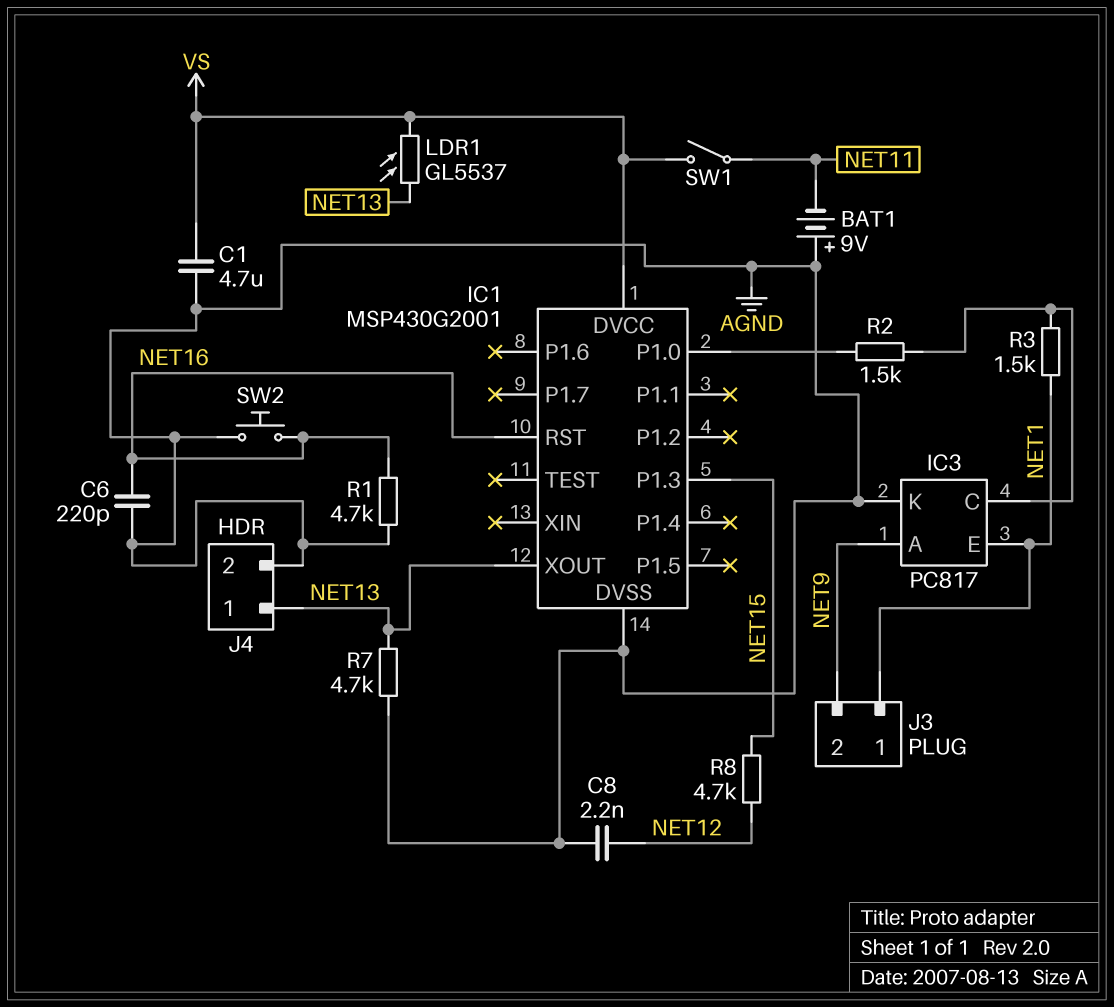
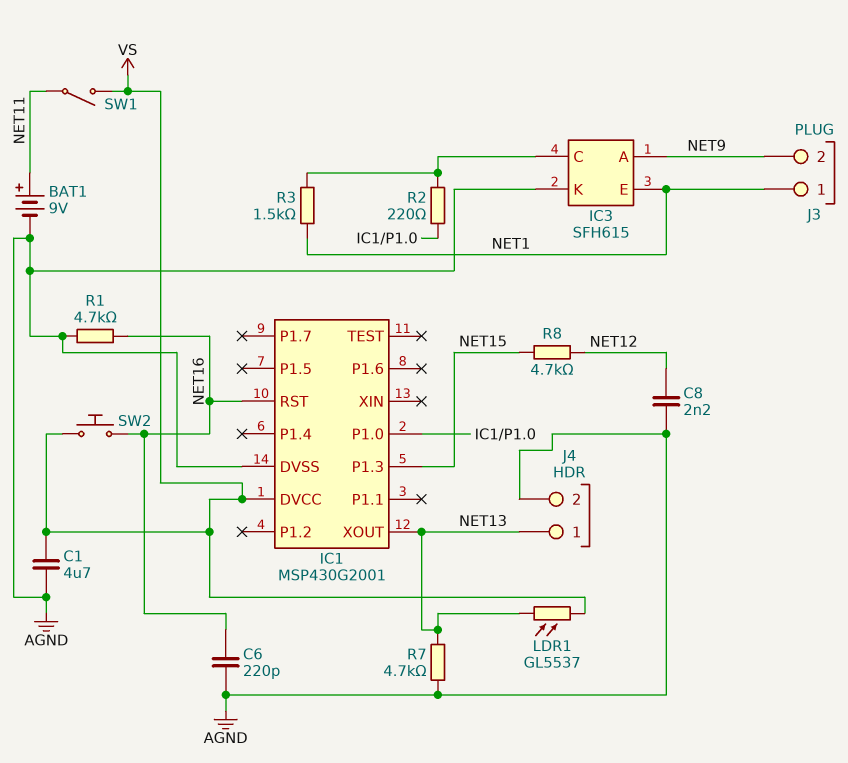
BAT1: 9V (plus AGND, minus NET11) -> 9V (plus NET11, minus AGND)
IC3: PC817 -> SFH615
R2: 1.5k (IC1/P1.0, IC3/C) -> 220 (IC1/P1.0, IC3/C)
SW2: button (AGND, NET16) -> button (NET16, VS)

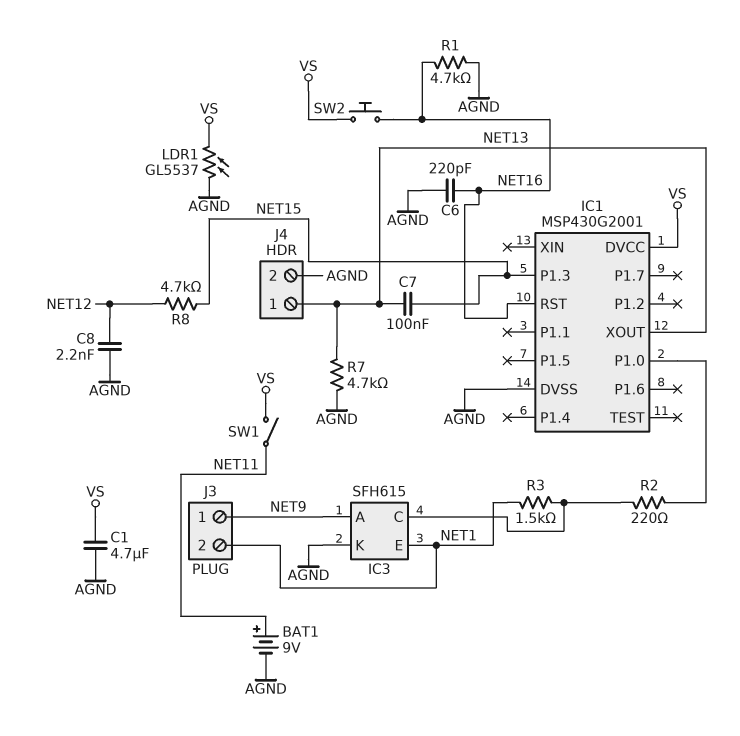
C7: none -> 100nF (NET13, NET15)
J3 pin 1: NET1 -> NET9
J3 pin 2: NET9 -> NET1
LDR1: GL5537 (NET13, VS) -> GL5537 (AGND, VS)

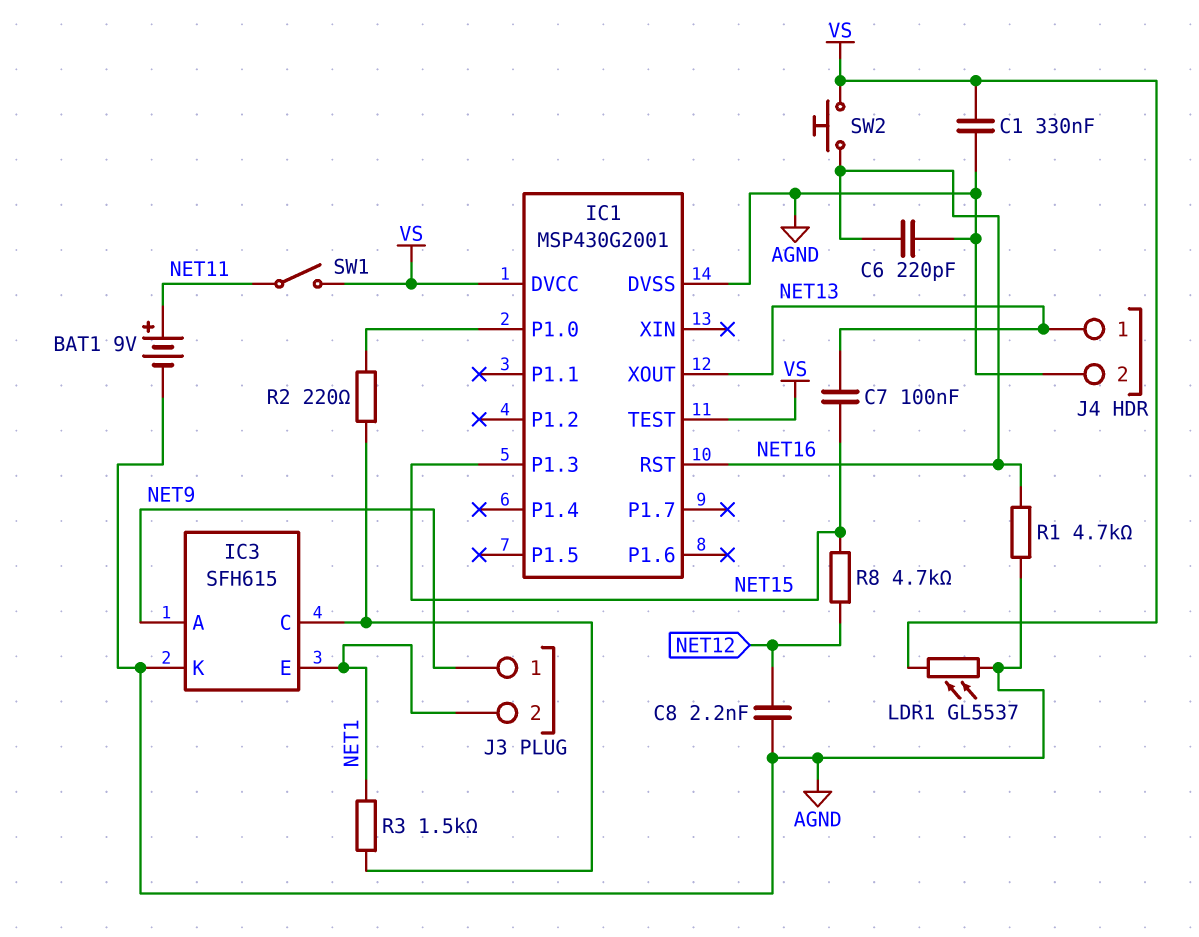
C1: 4.7uF (AGND, VS) -> 330nF (AGND, VS)
IC1 pin TEST: none -> VS
R7: 4.7k (AGND, NET13) -> none

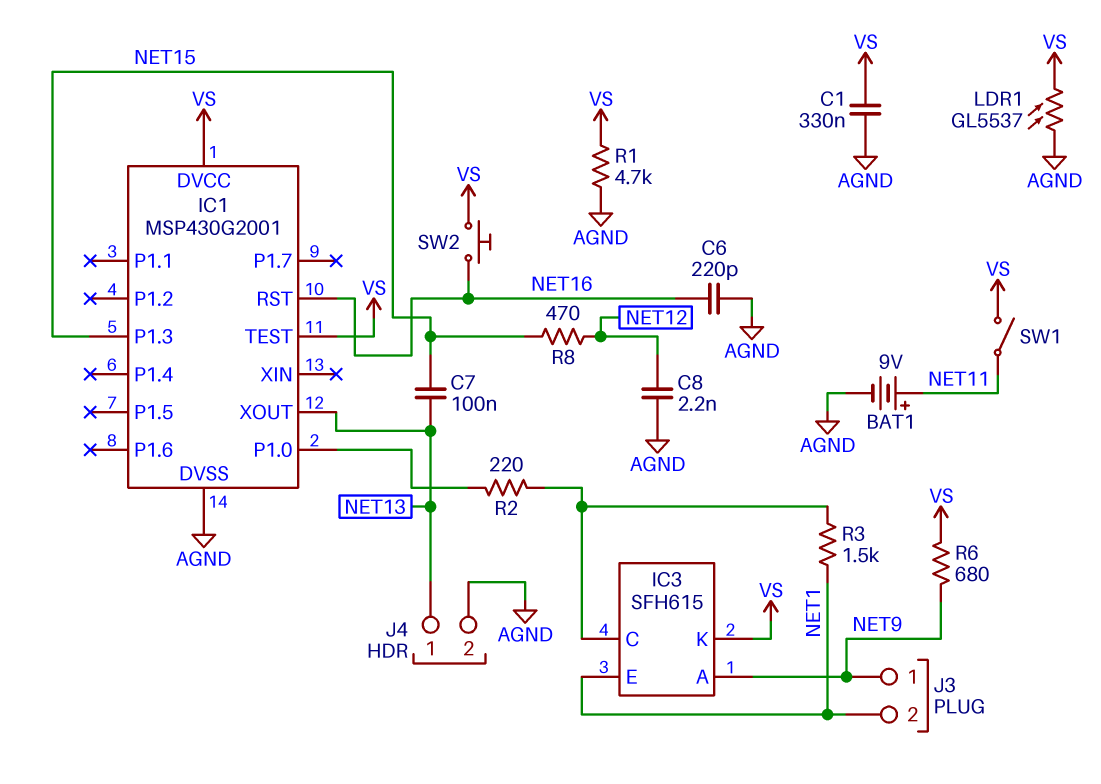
IC3 pin K: AGND -> VS
R1: 4.7k (AGND, NET16) -> 4.7k (AGND, VS)
R6: none -> 680 (NET9, VS)
R8: 4.7k (NET12, NET15) -> 470 (NET12, NET15)

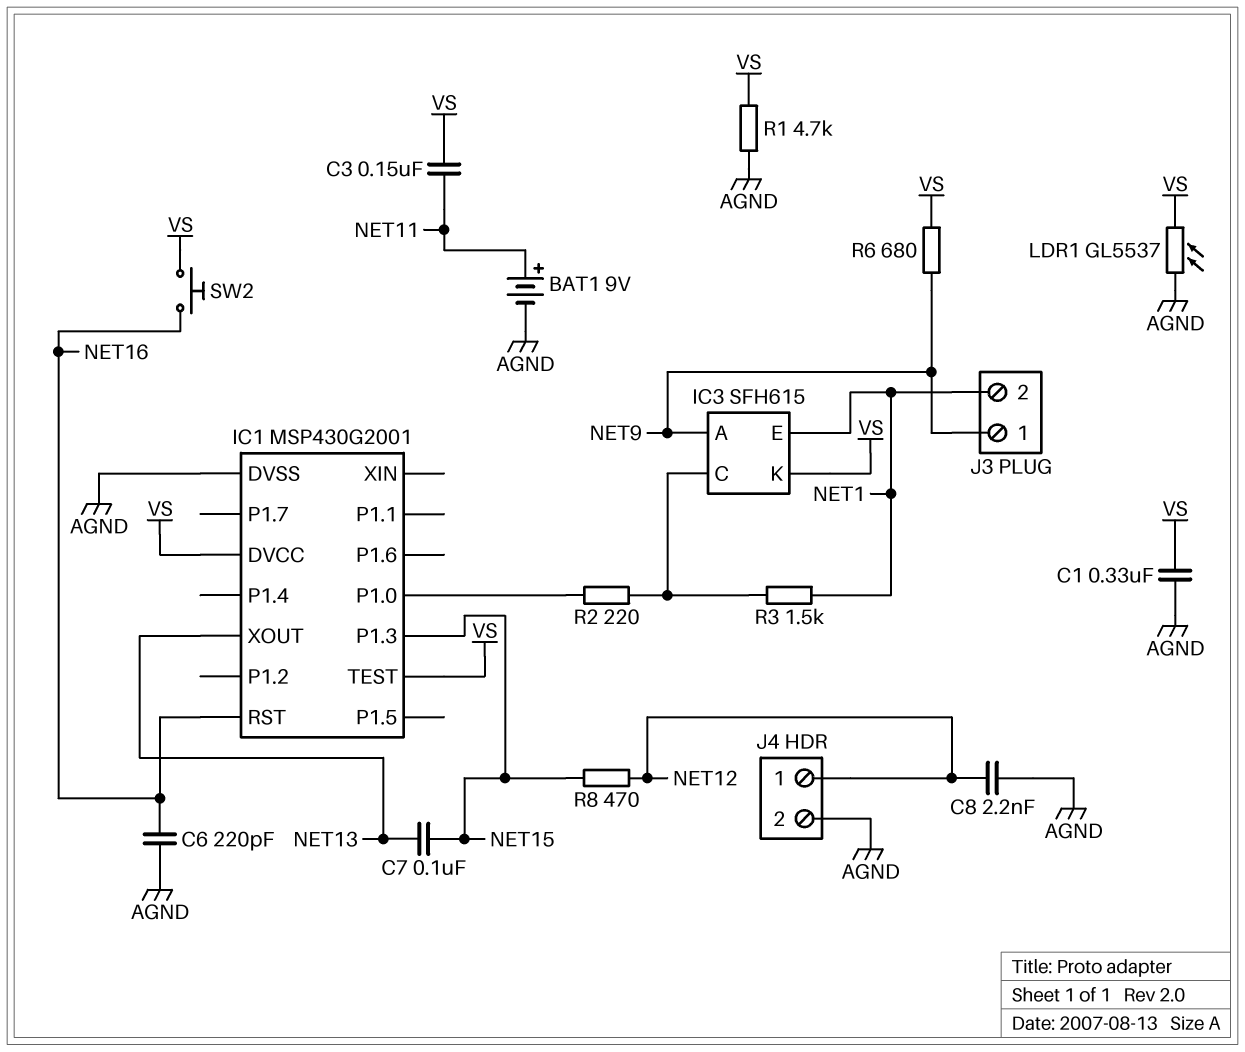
C3: none -> 150nF (NET11, VS)
J4 pin 1: NET13 -> NET12
SW1: switch (NET11, VS) -> none

